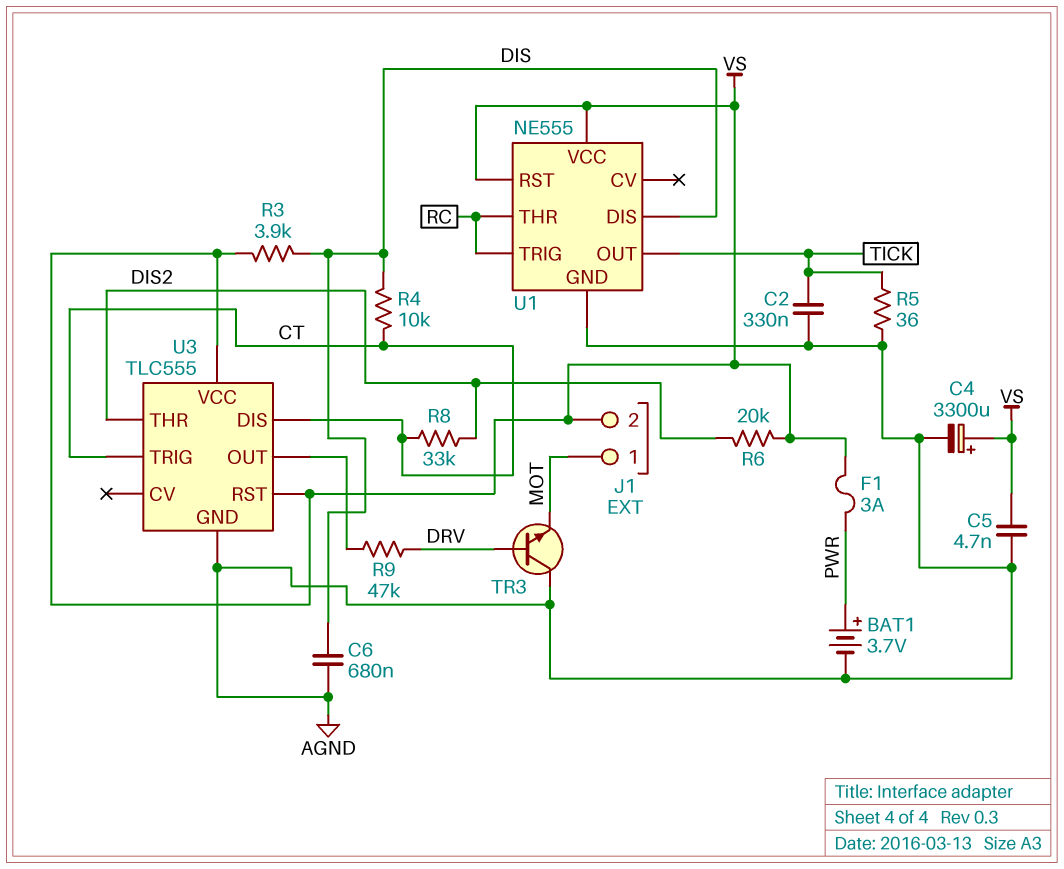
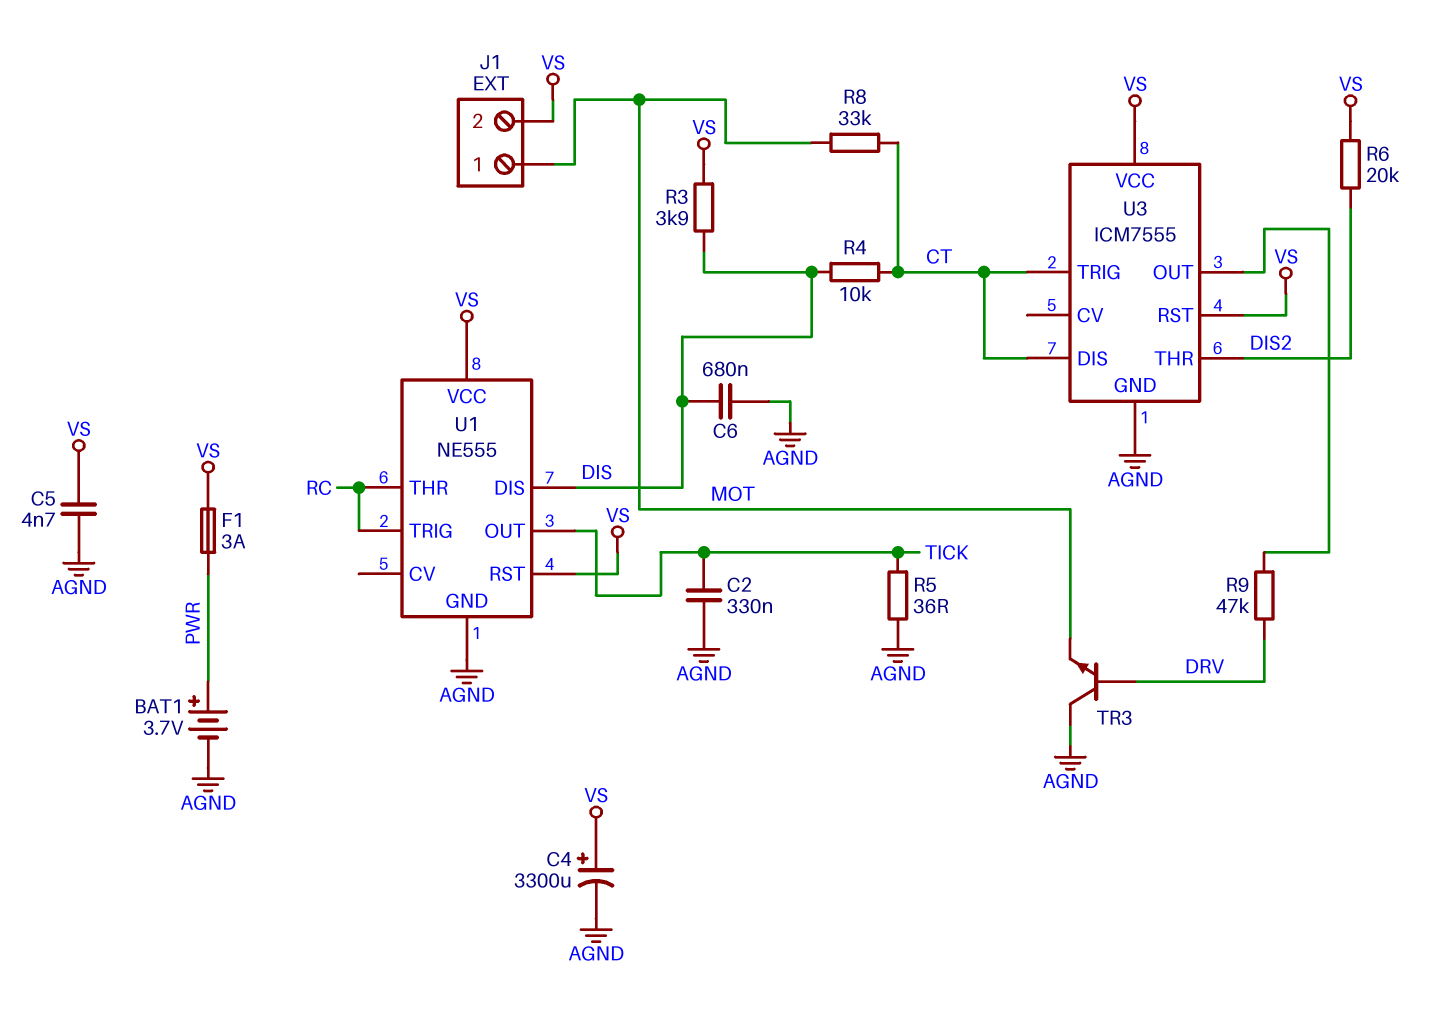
R8: 33k (CT, DIS2) -> 33k (CT, MOT)
U3: TLC555 -> ICM7555

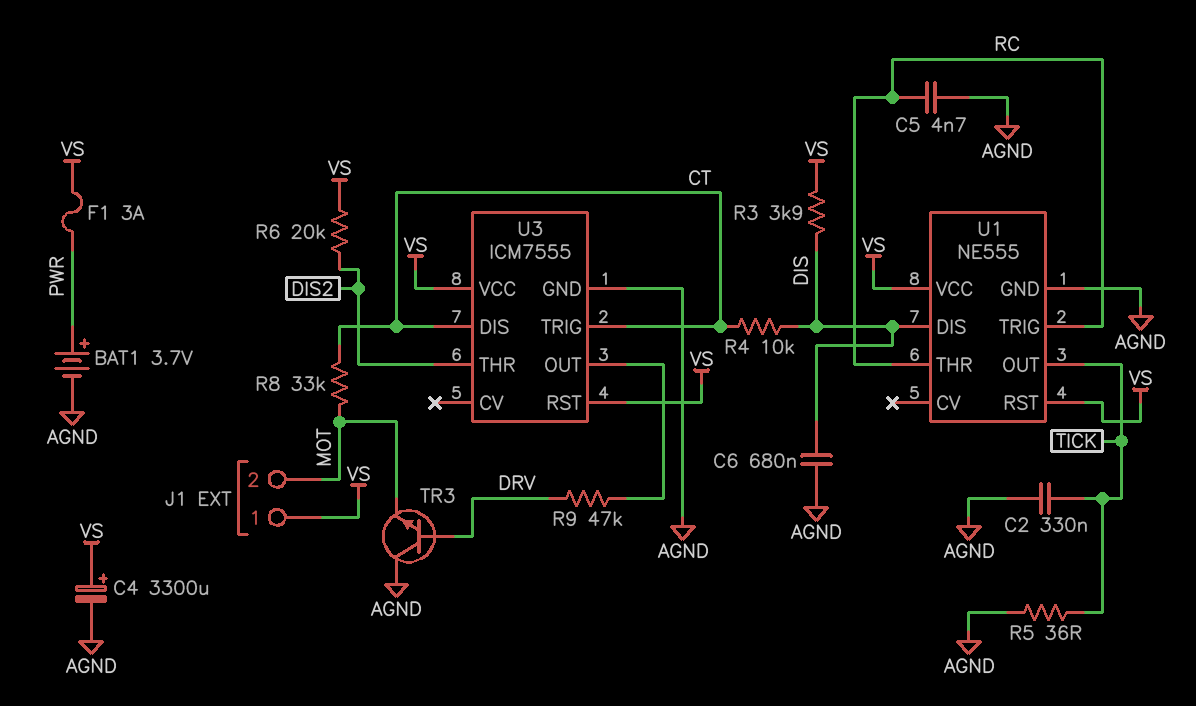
C5: 4.7nF (AGND, VS) -> 4.7nF (AGND, RC)
J1 pin 1: MOT -> VS
J1 pin 2: VS -> MOT

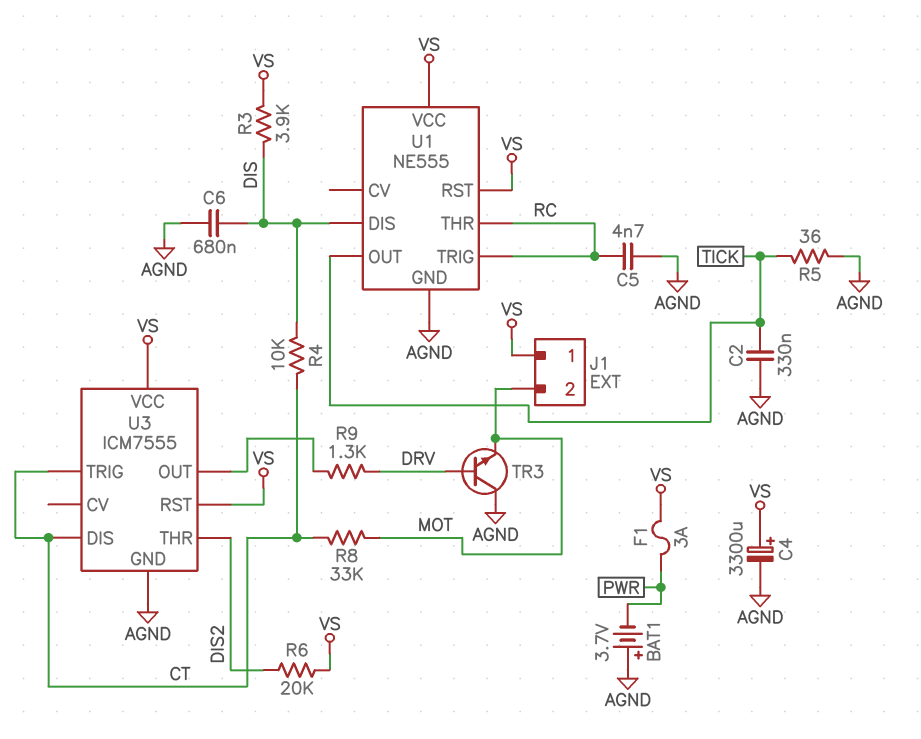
BAT1: 3.7V (plus PWR, minus AGND) -> 3.7V (plus AGND, minus PWR)
R9: 47k (DRV, U3/OUT) -> 1.3k (DRV, U3/OUT)

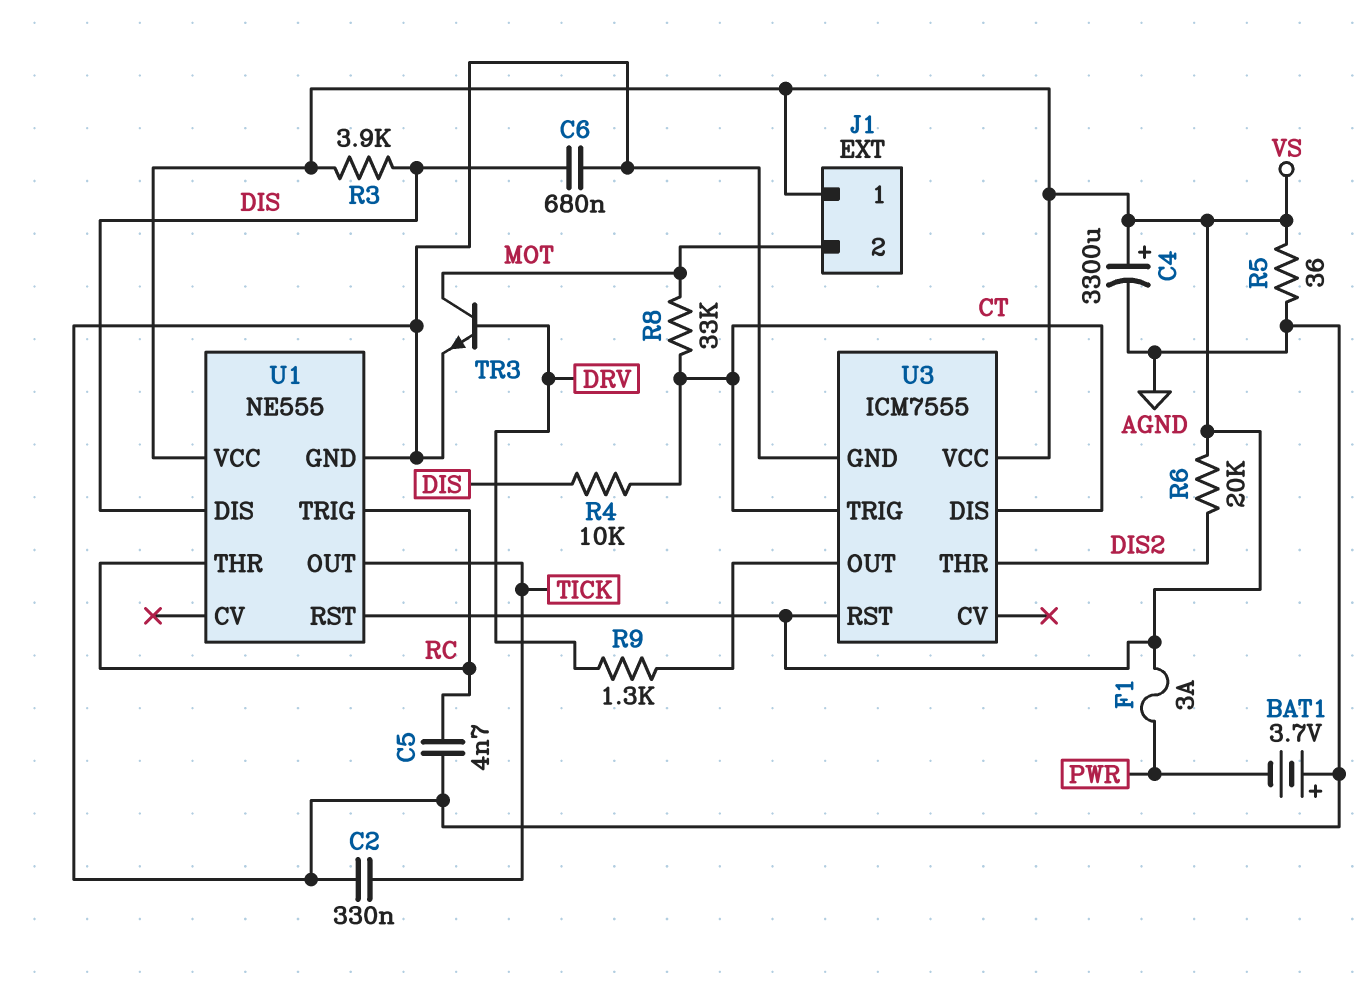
R5: 36 (AGND, TICK) -> 36 (AGND, VS)
TR3: NPN (B DRV, C AGND, E MOT) -> NPN (B DRV, C MOT, E AGND)

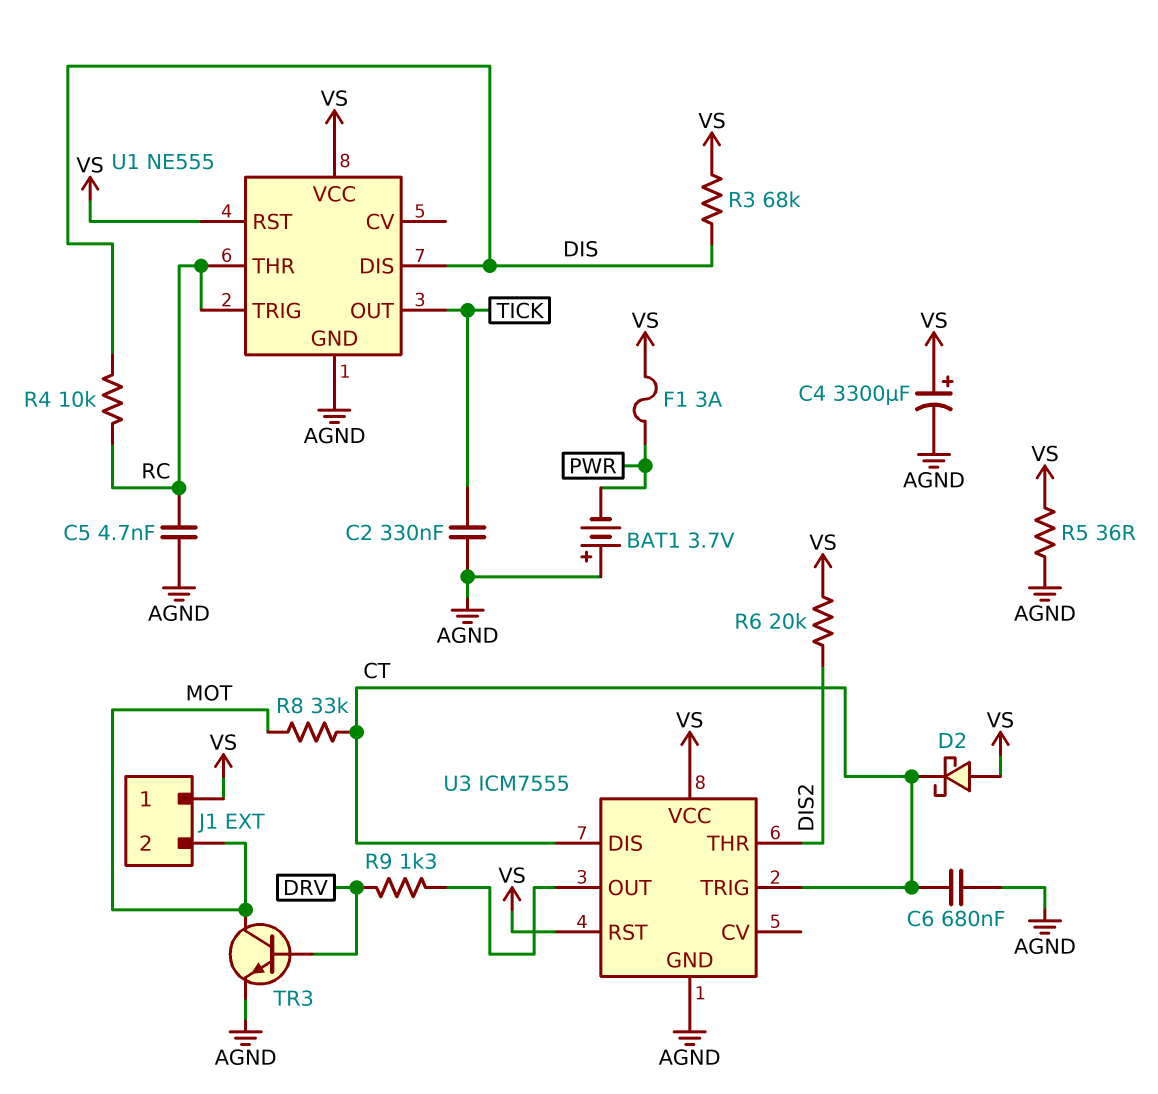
C6: 680nF (AGND, DIS) -> 680nF (AGND, CT)
D2: none -> schottky (A VS, K CT)
R3: 3.9k (DIS, VS) -> 68k (DIS, VS)
R4: 10k (CT, DIS) -> 10k (DIS, RC)

